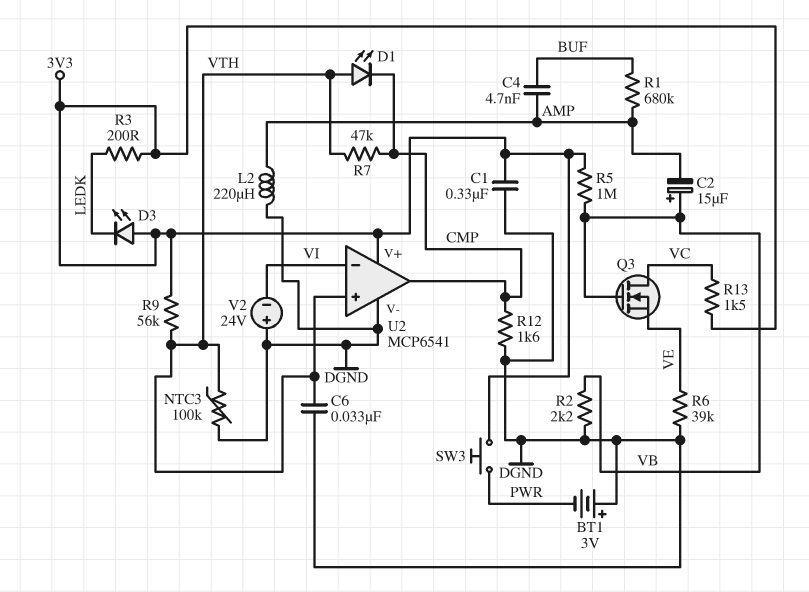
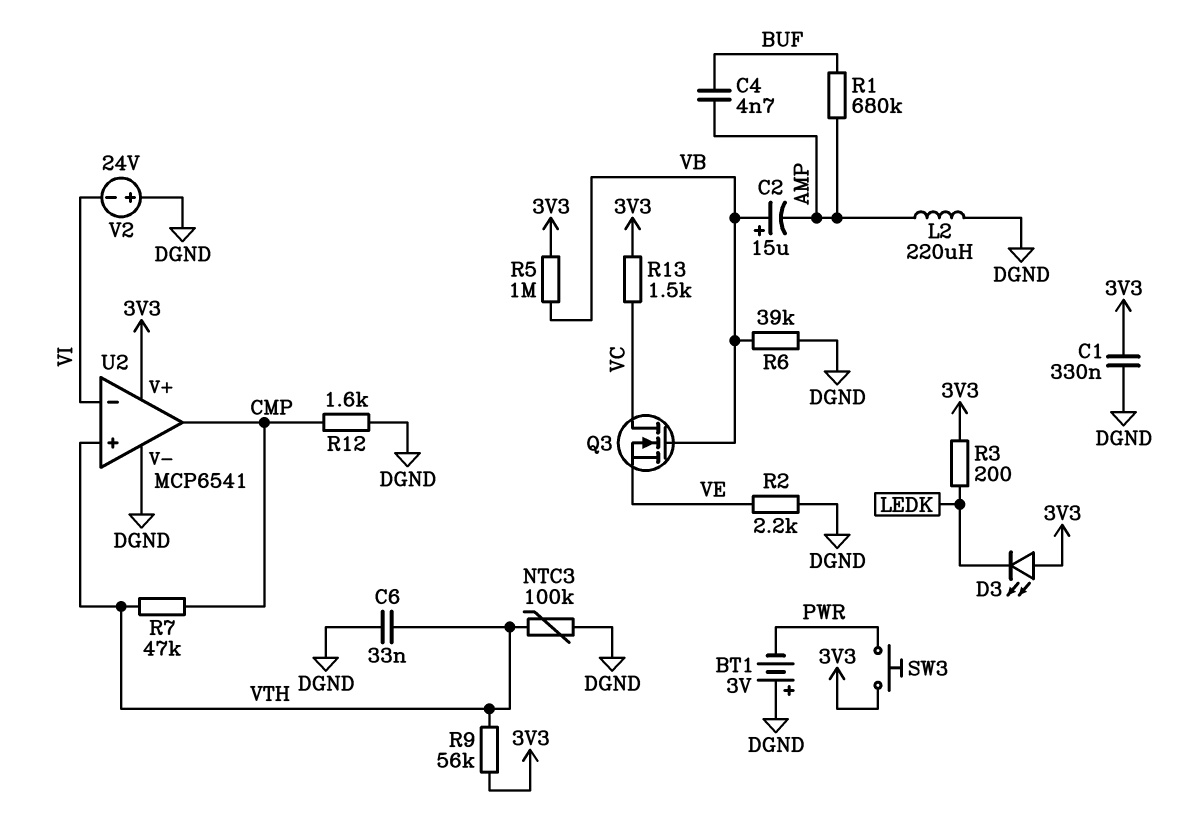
D1: LED (A VTH, K CMP) -> none
R2: 2.2k (DGND, VB) -> 2.2k (DGND, VE)
R6: 39k (DGND, VE) -> 39k (DGND, VB)

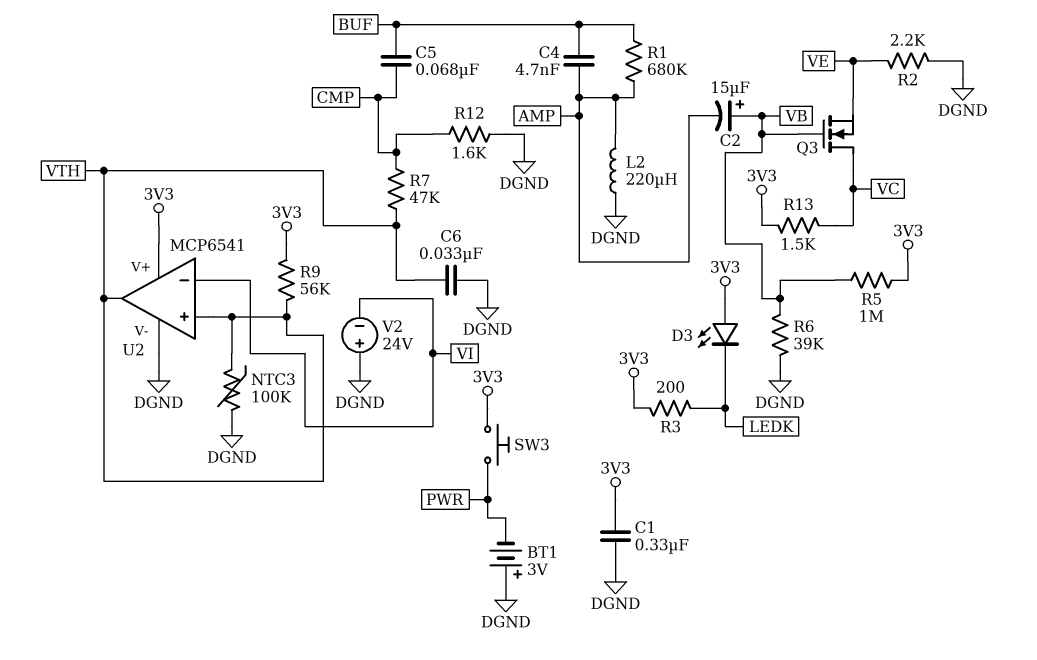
C5: none -> 68nF (BUF, CMP)
U2 pin out: CMP -> VTH

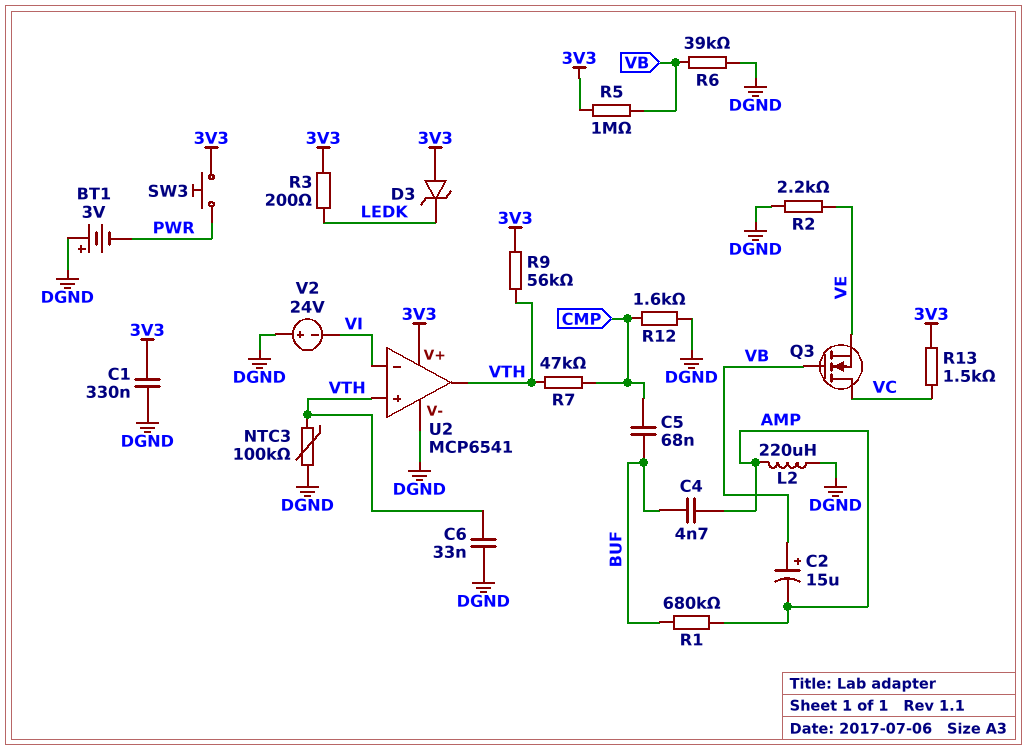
D3: LED (A 3V3, K LEDK) -> zener (A 3V3, K LEDK)

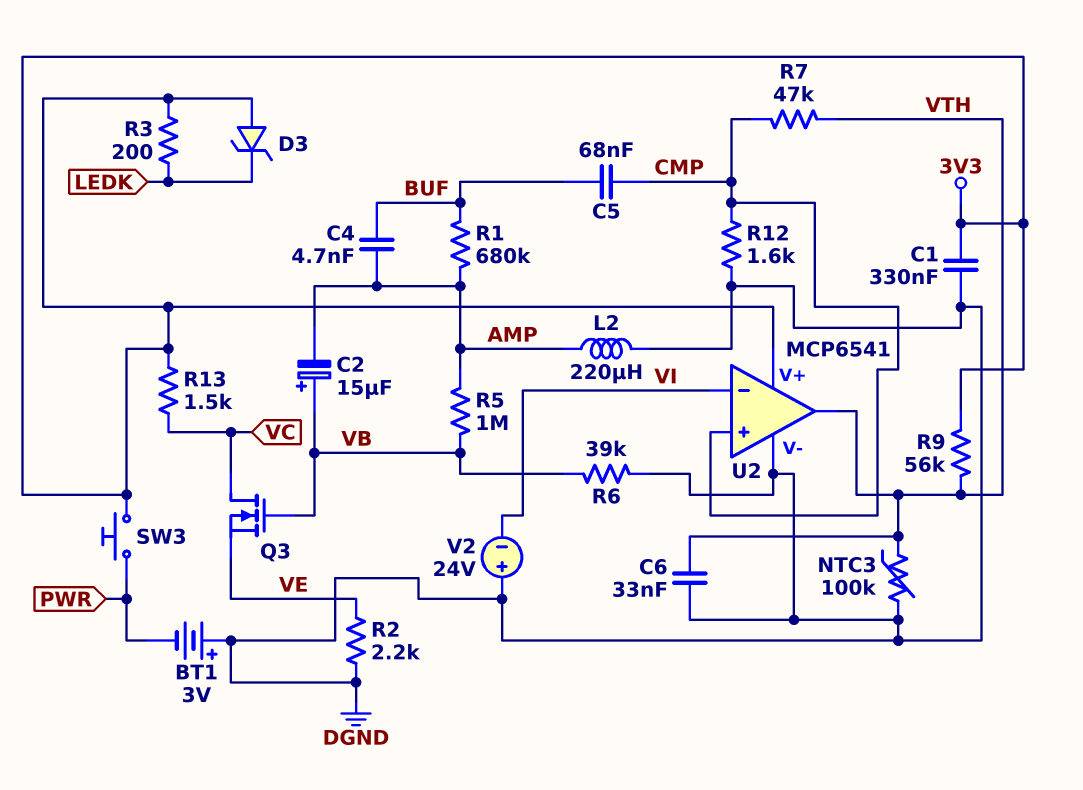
R5: 1M (3V3, VB) -> 1M (AMP, VB)
U2 pin in+: VTH -> CMP

